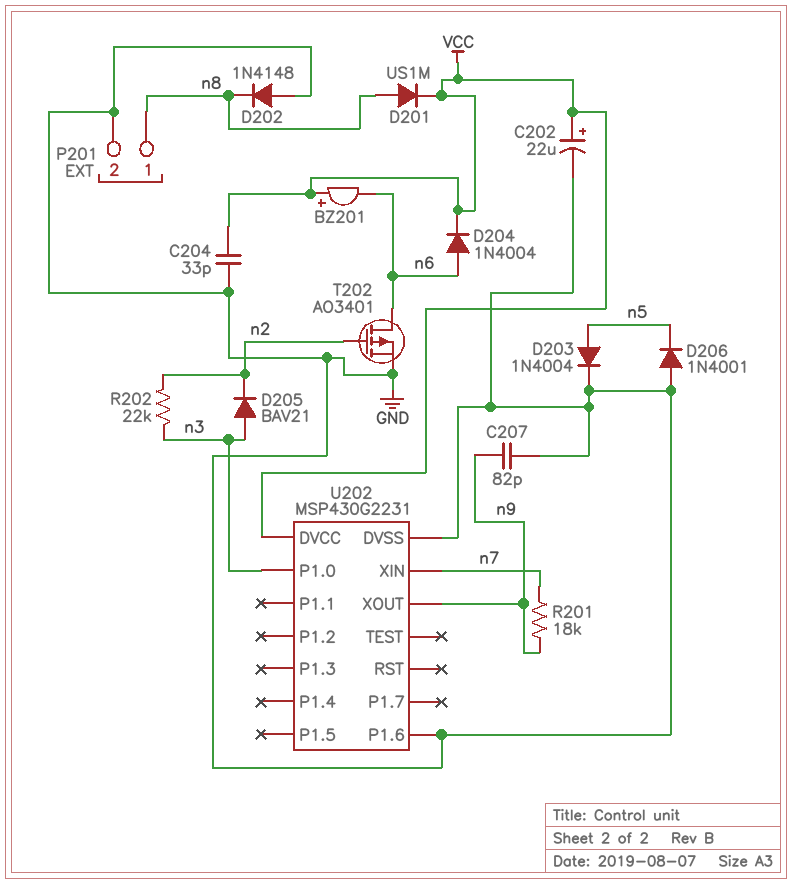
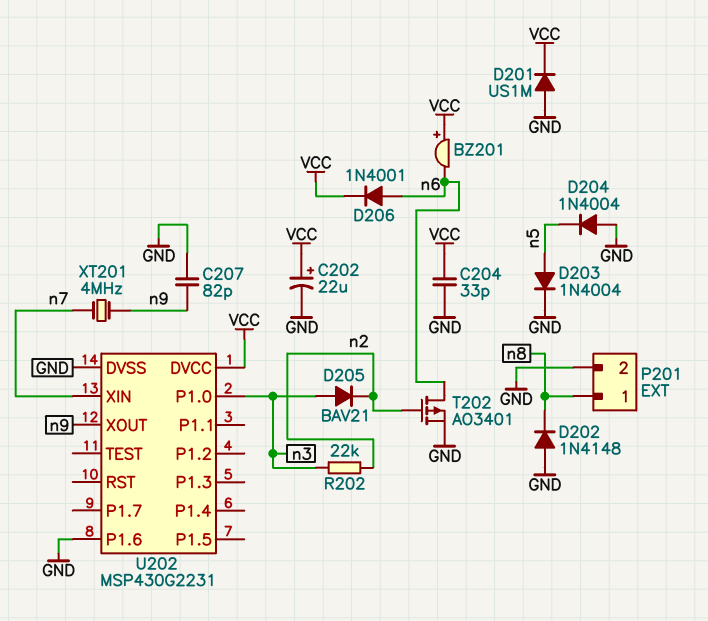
D201: diode US1M (A n8, K VCC) -> diode US1M (A GND, K VCC)
D204: diode 1N4004 (A n6, K VCC) -> diode 1N4004 (A GND, K n5)
D206: diode 1N4001 (A GND, K n5) -> diode 1N4001 (A n6, K VCC)
R201: 18k (n7, n9) -> none
XT201: none -> 4MHz (n7, n9)

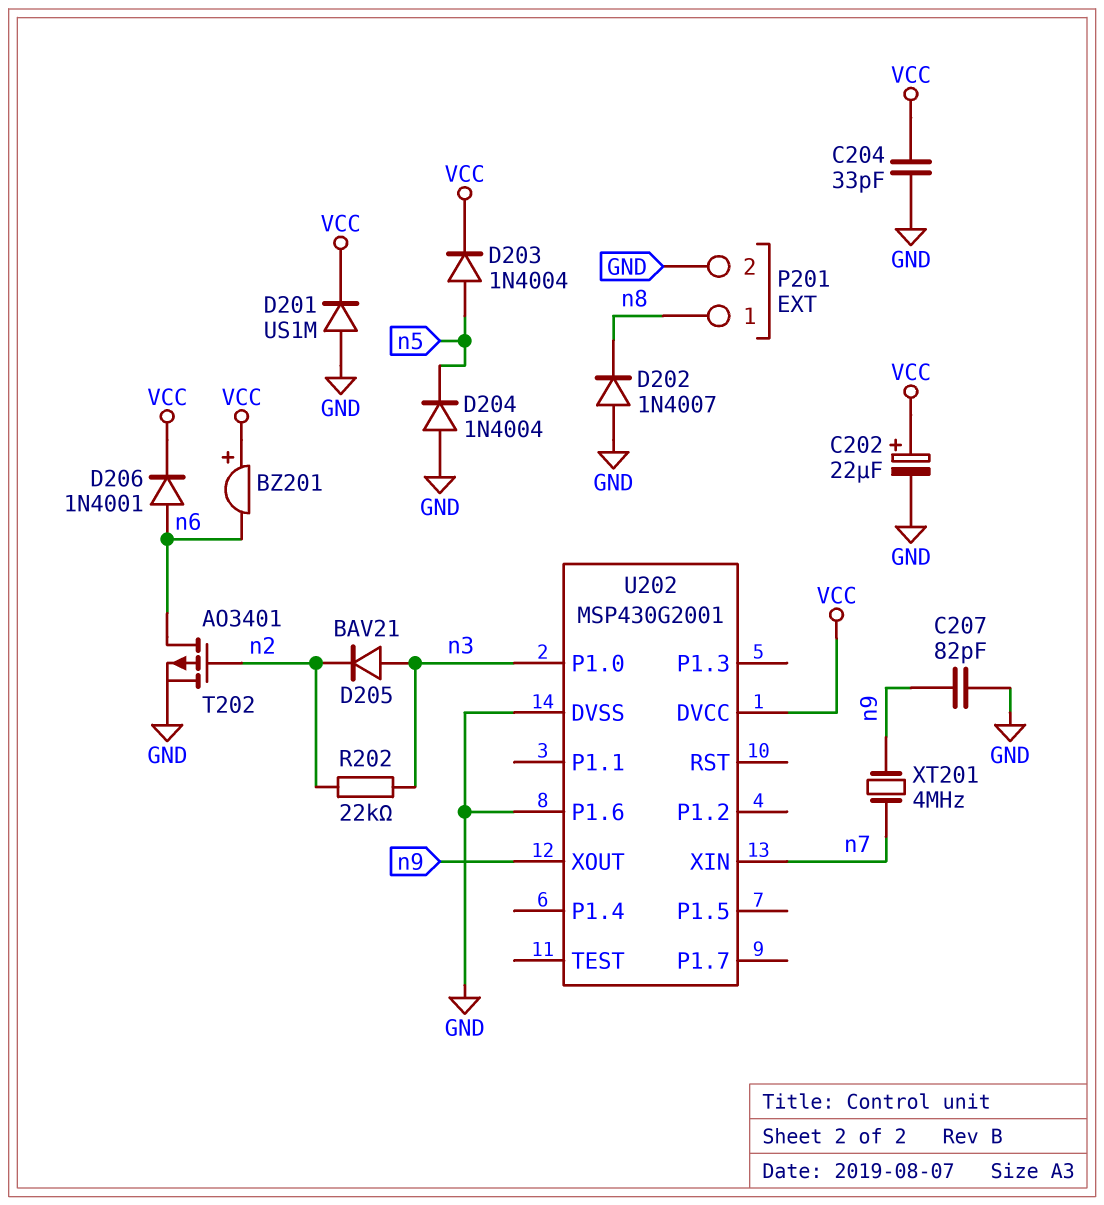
D202: diode 1N4148 (A GND, K n8) -> diode 1N4007 (A GND, K n8)
D203: diode 1N4004 (A n5, K GND) -> diode 1N4004 (A n5, K VCC)
U202: MSP430G2231 -> MSP430G2001

